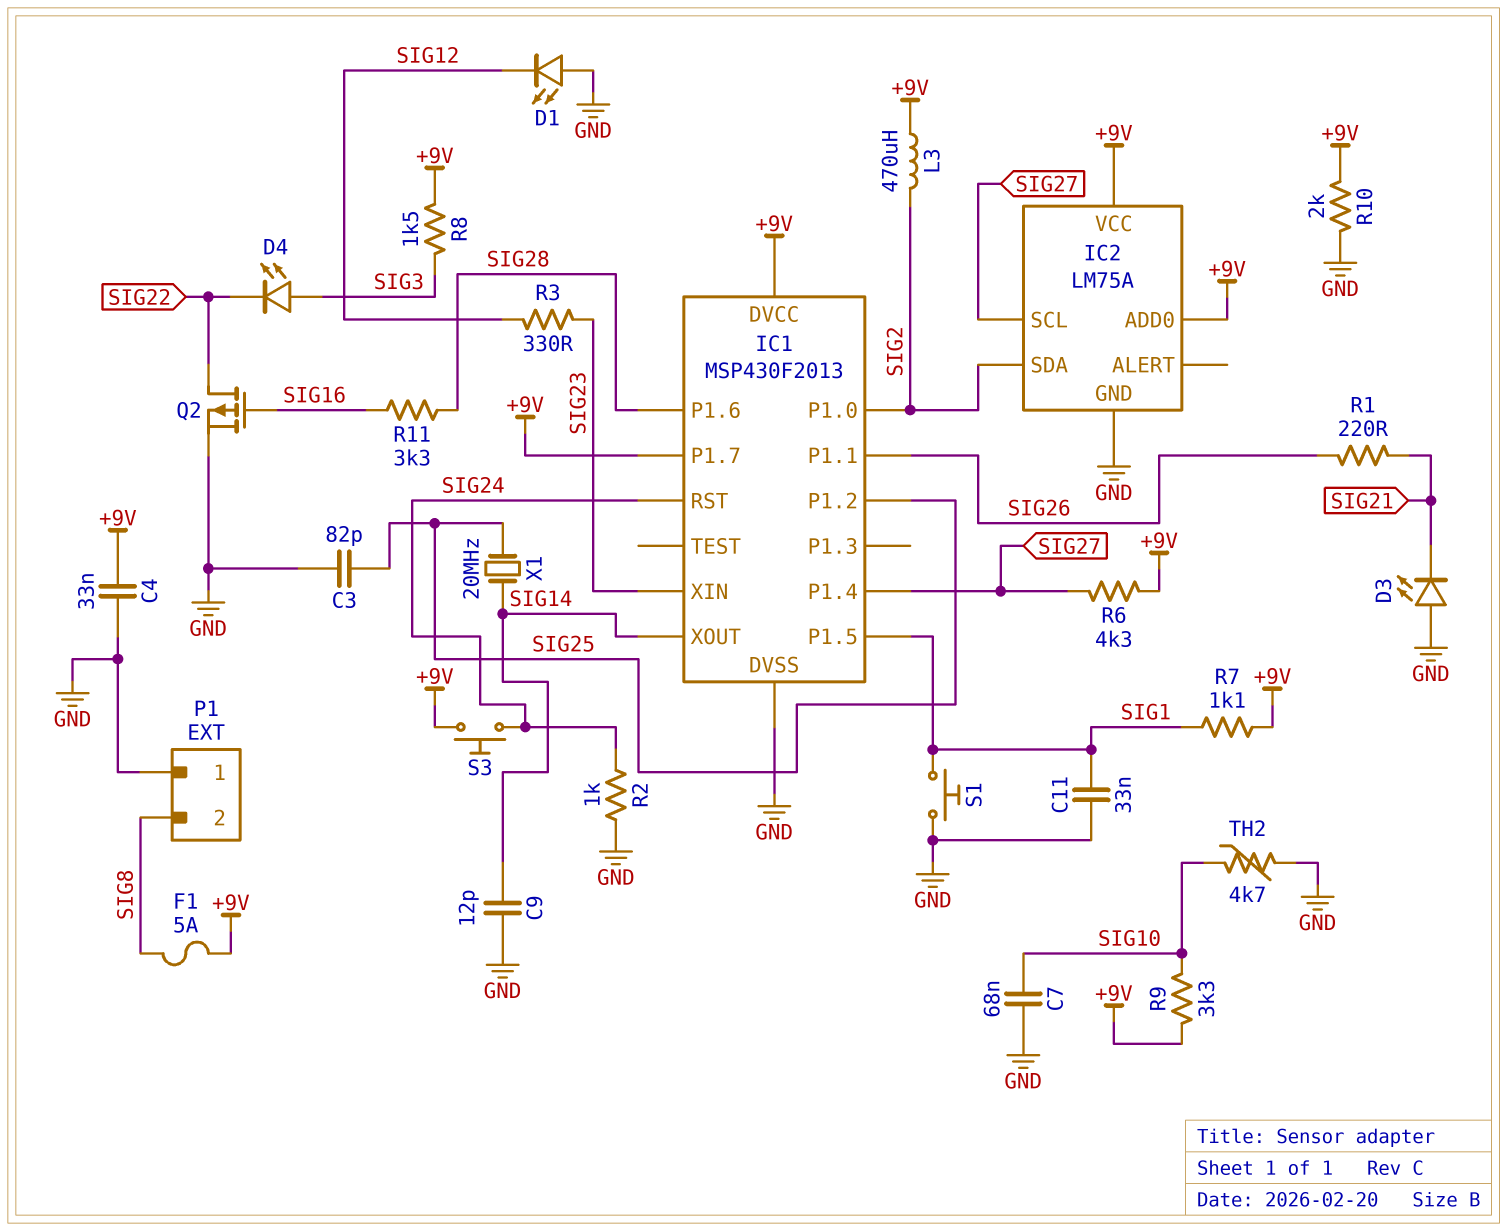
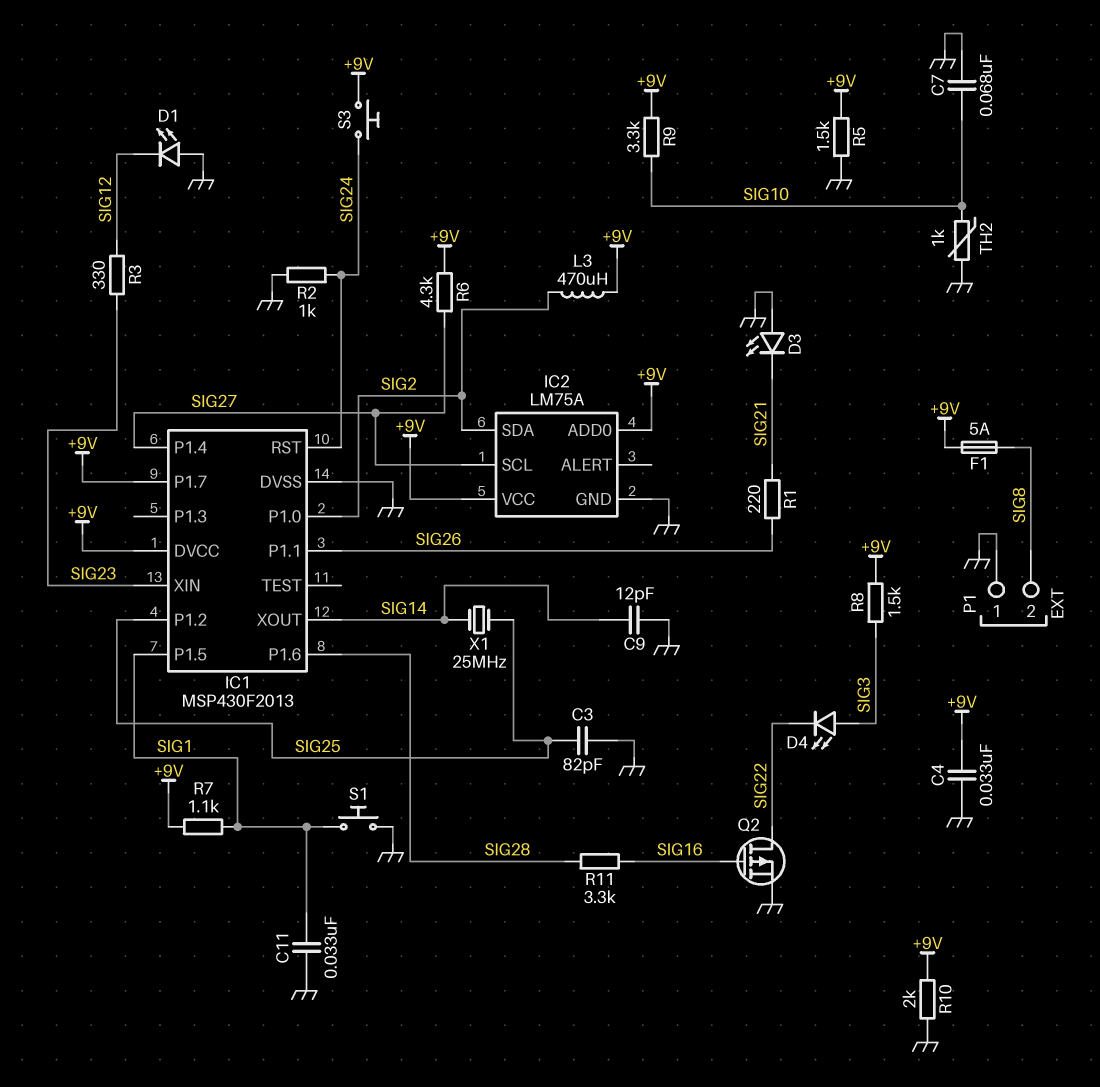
R5: none -> 1.5k (+9V, GND)
TH2: 4.7k (GND, SIG10) -> 1k (GND, SIG10)
X1: 20MHz (SIG14, SIG25) -> 25MHz (SIG14, SIG25)

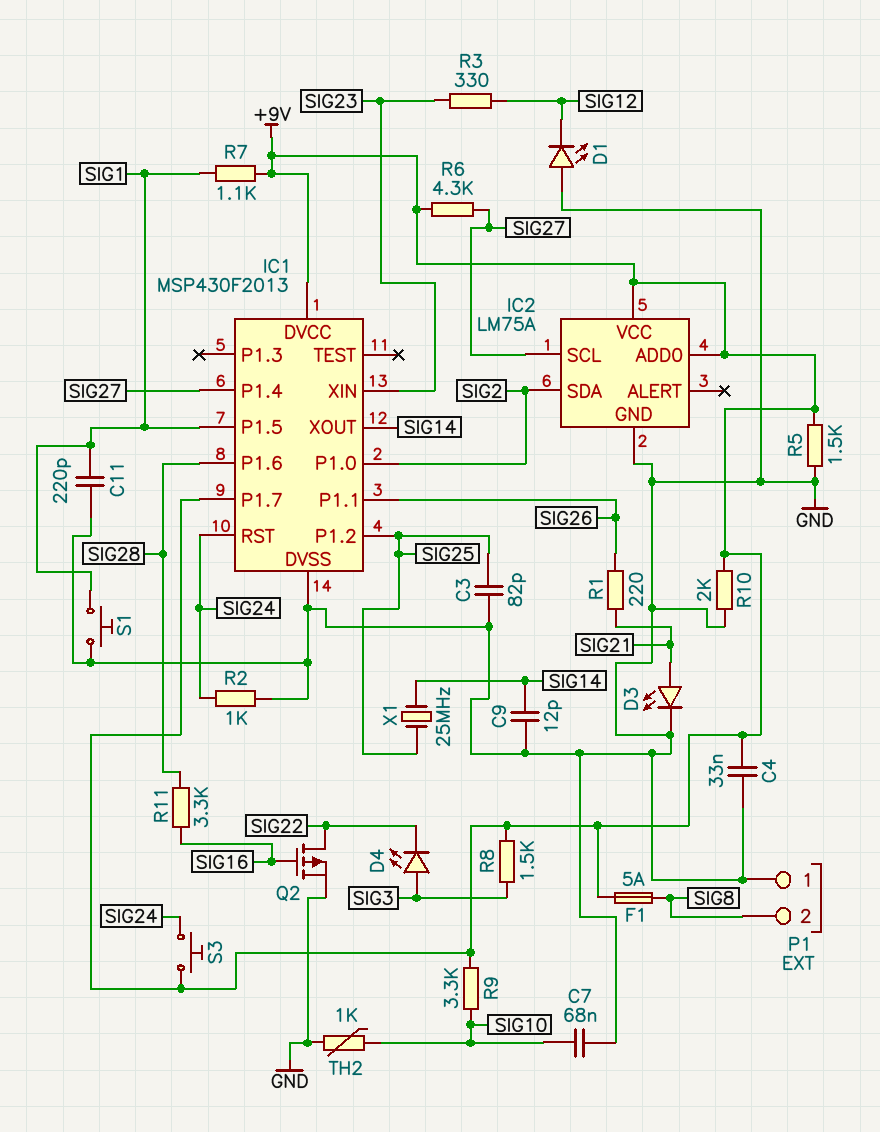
C11: 33nF (GND, SIG1) -> 220pF (GND, SIG1)
D3: LED (A GND, K SIG21) -> LED (A SIG21, K GND)
L3: 470uH (+9V, SIG2) -> none

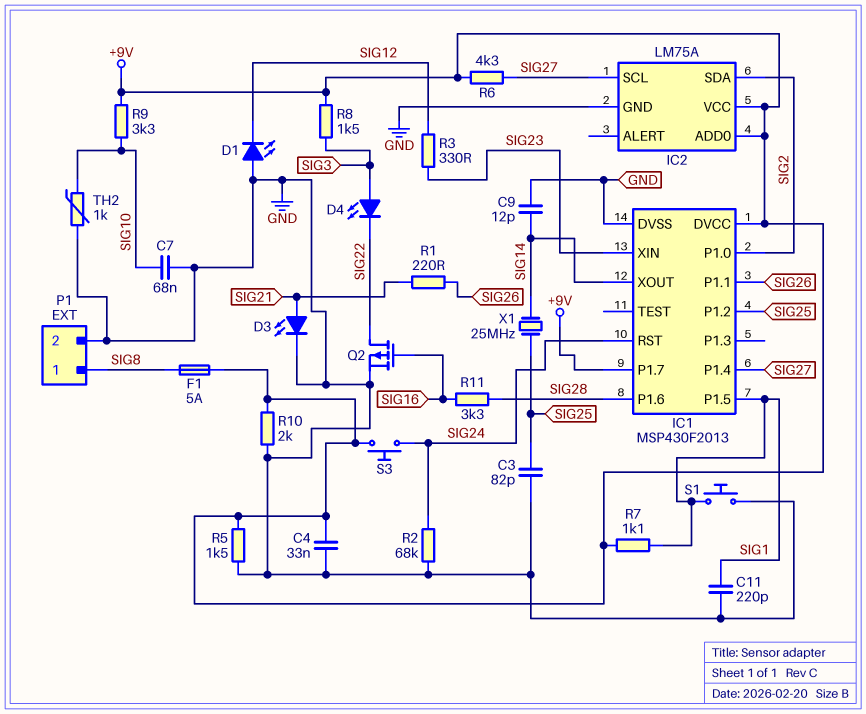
P1 pin 1: GND -> SIG8
P1 pin 2: SIG8 -> GND
R2: 1k (GND, SIG24) -> 68k (GND, SIG24)

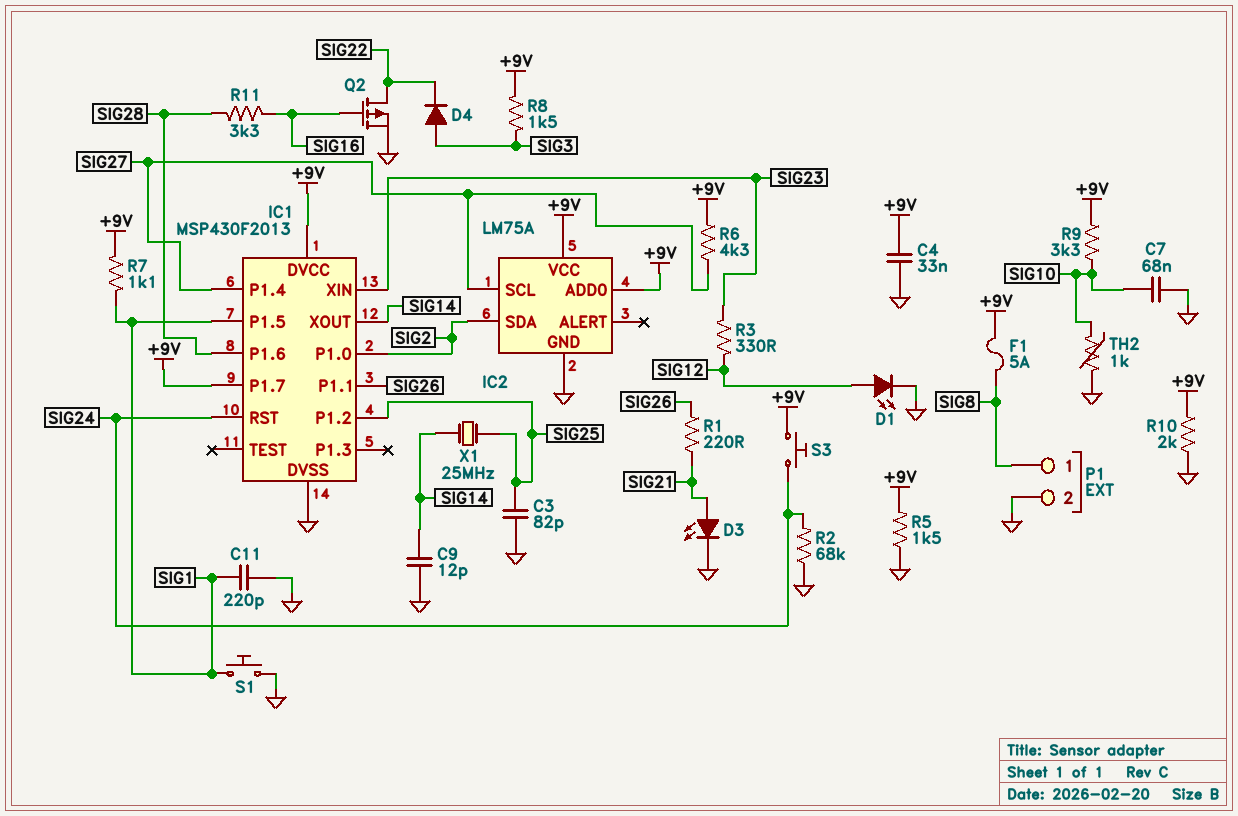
D1: LED (A GND, K SIG12) -> LED (A SIG12, K GND)
D4: LED (A SIG3, K SIG22) -> diode (A SIG3, K SIG22)

